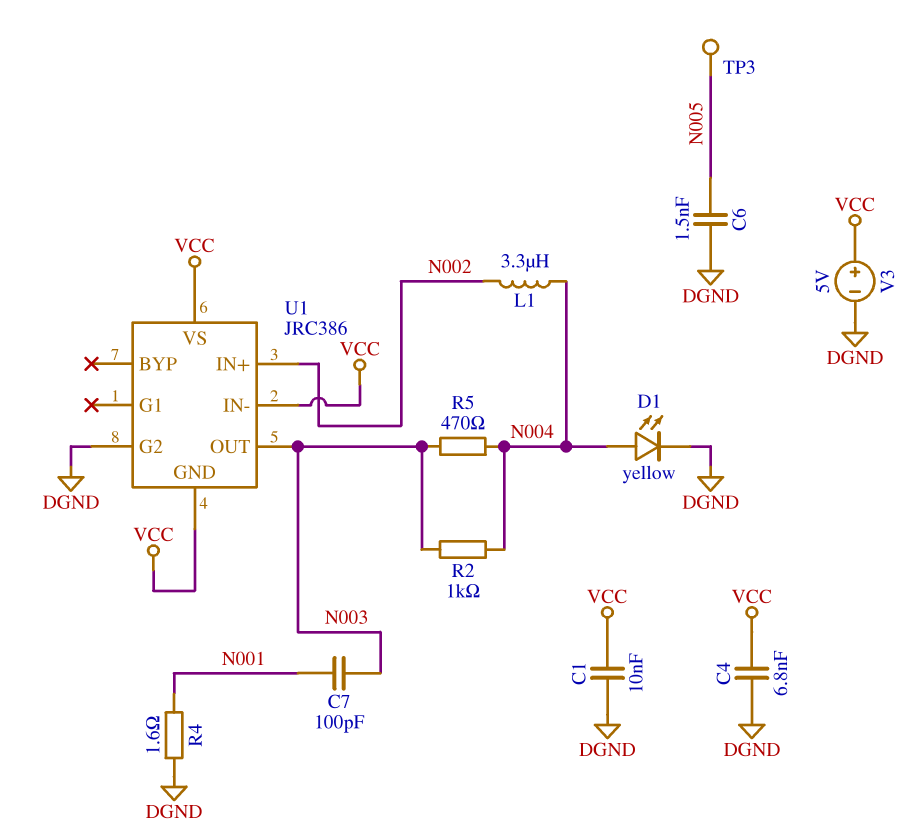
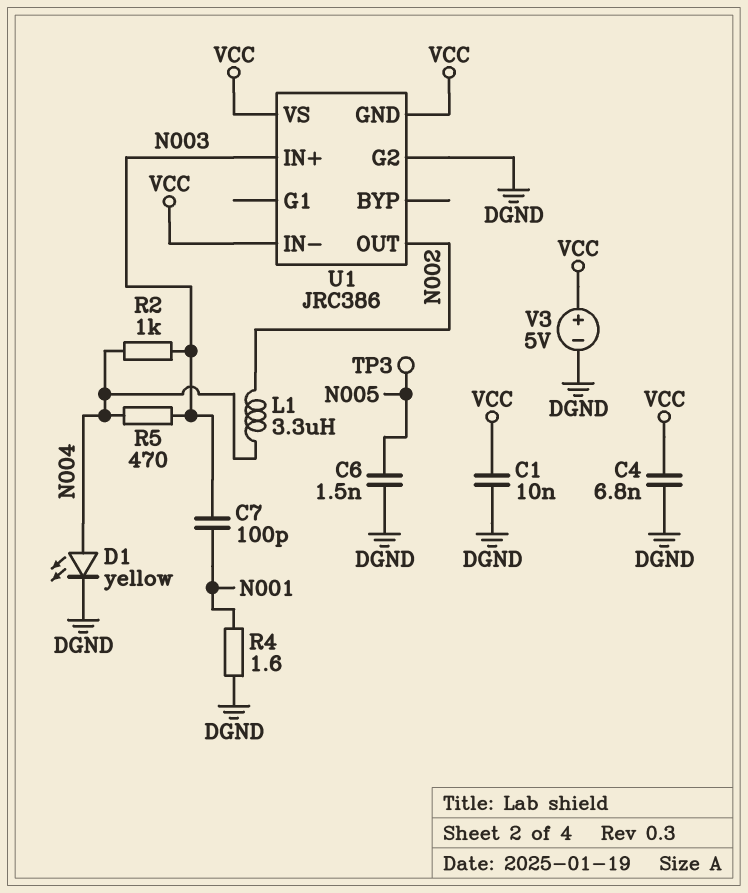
U1 pin IN+: N002 -> N003
U1 pin OUT: N003 -> N002

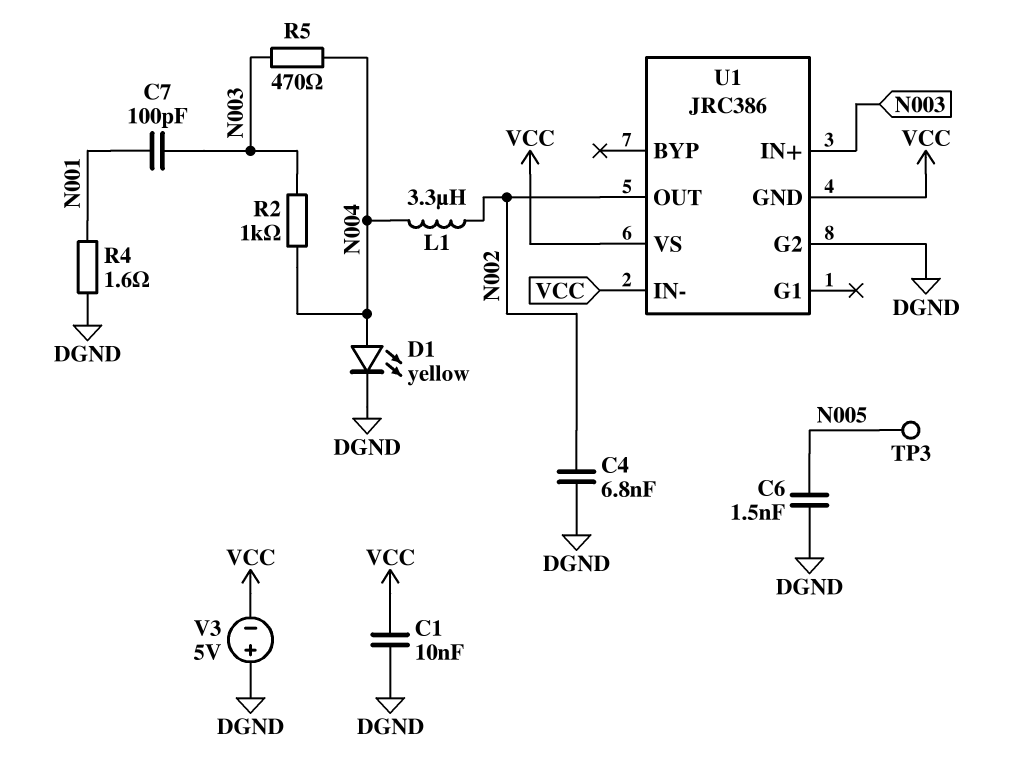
C4: 6.8nF (DGND, VCC) -> 6.8nF (DGND, N002)
V3: 5V (plus VCC, minus DGND) -> 5V (plus DGND, minus VCC)

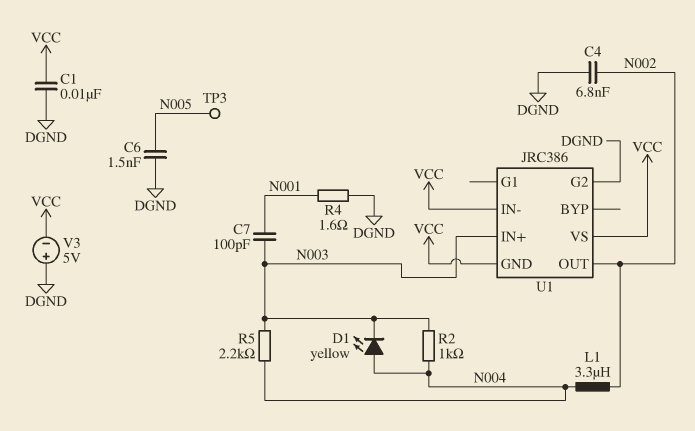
D1: LED yellow (A N004, K DGND) -> LED yellow (A N004, K N003)
R5: 470 (N003, N004) -> 2.2k (N003, N004)

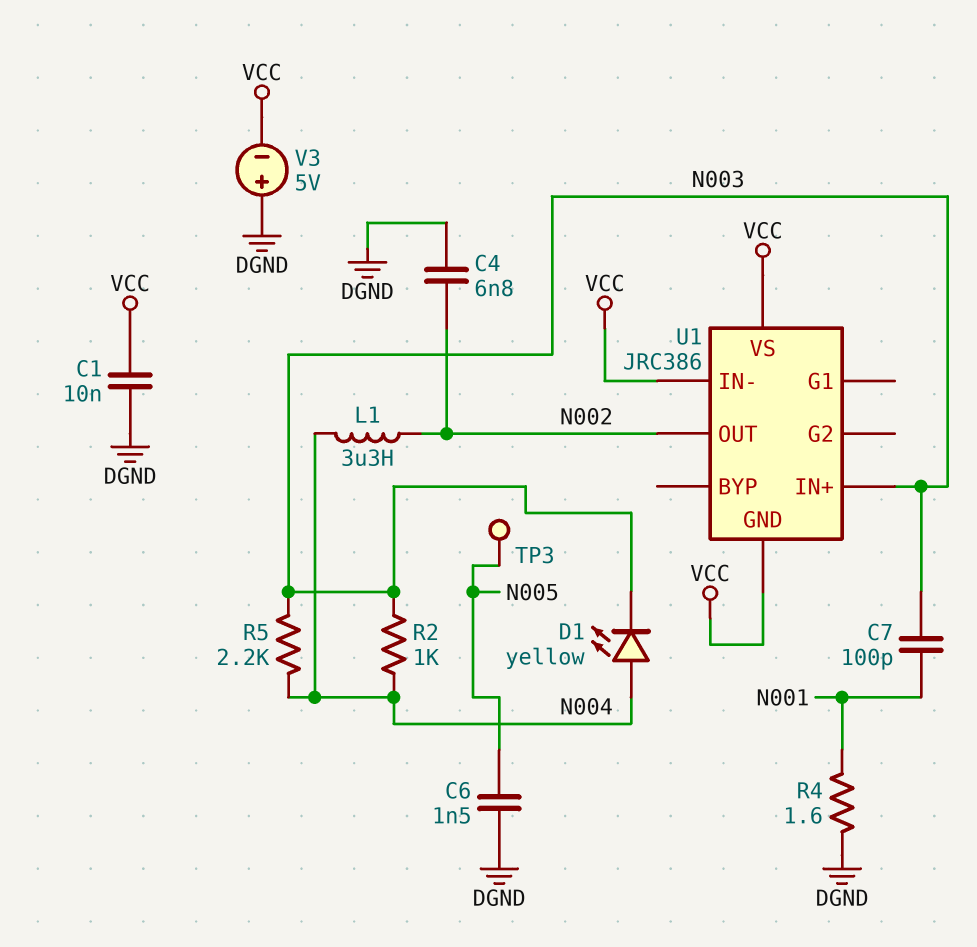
U1 pin G2: DGND -> none

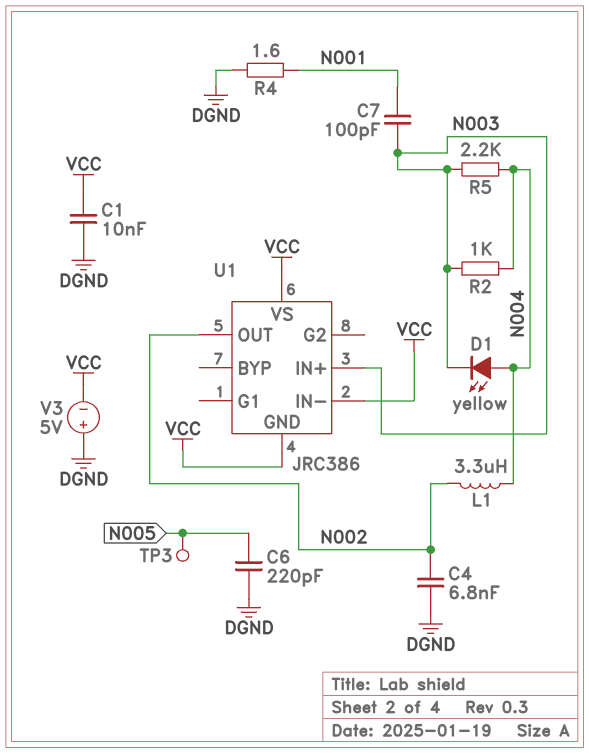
C6: 1.5nF (DGND, N005) -> 220pF (DGND, N005)

